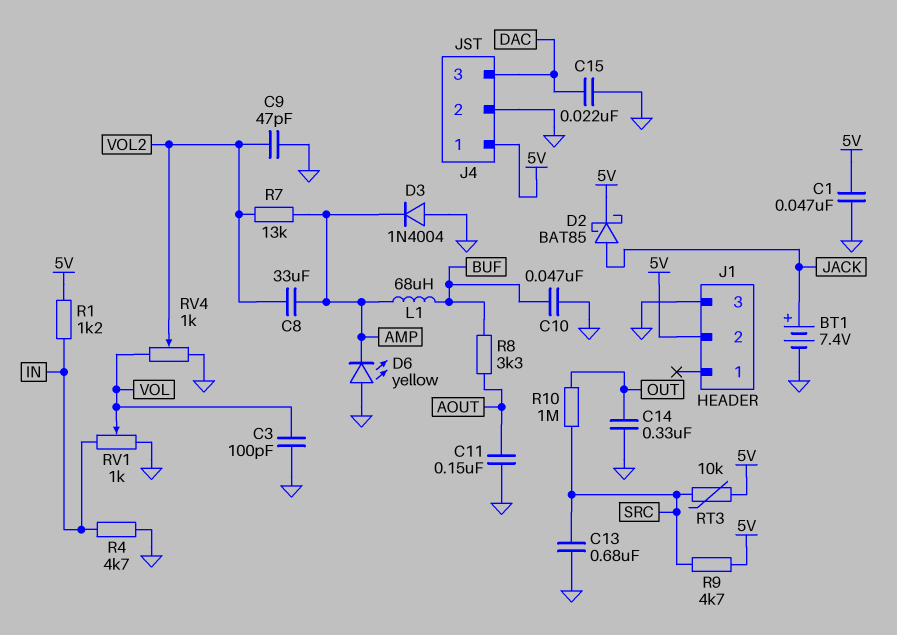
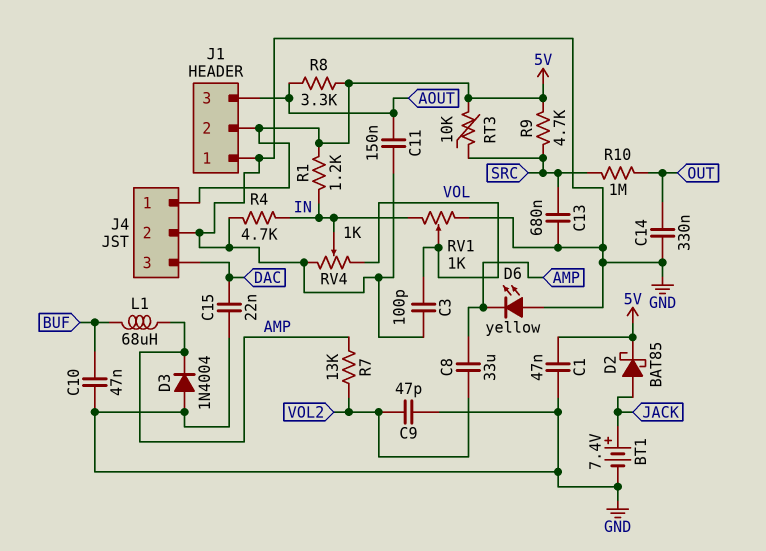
J1 pin 1: none -> GND
J1 pin 3: GND -> AOUT
R8: 3.3k (AOUT, BUF) -> 3.3k (5V, AOUT)
RV4: 1k (GND, VOL, wiper VOL2) -> 1k (GND, VOL, wiper IN)

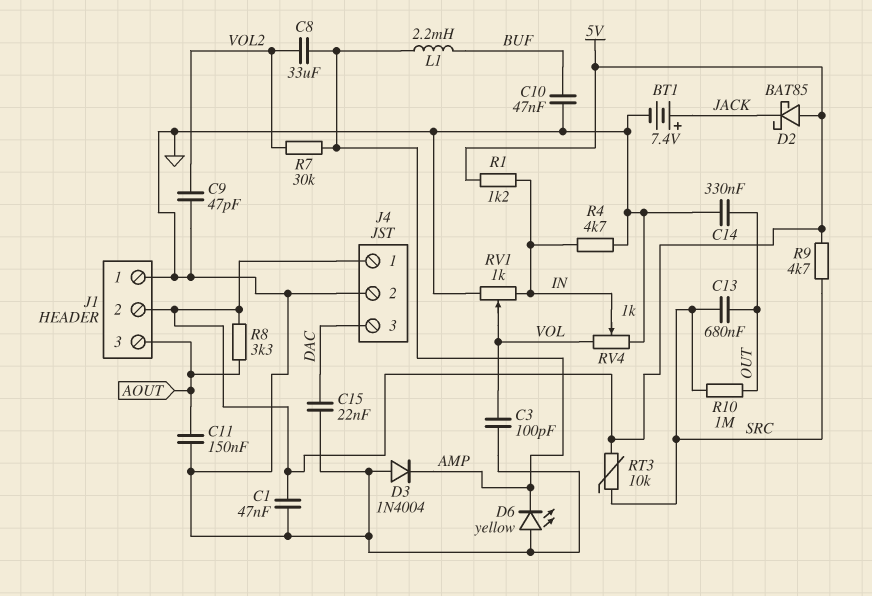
C13: 680nF (GND, SRC) -> 680nF (OUT, SRC)
D2: schottky BAT85 (A JACK, K 5V) -> schottky BAT85 (A 5V, K JACK)
L1: 68uH (AMP, BUF) -> 2.2mH (AMP, BUF)
R7: 13k (AMP, VOL2) -> 30k (AMP, VOL2)

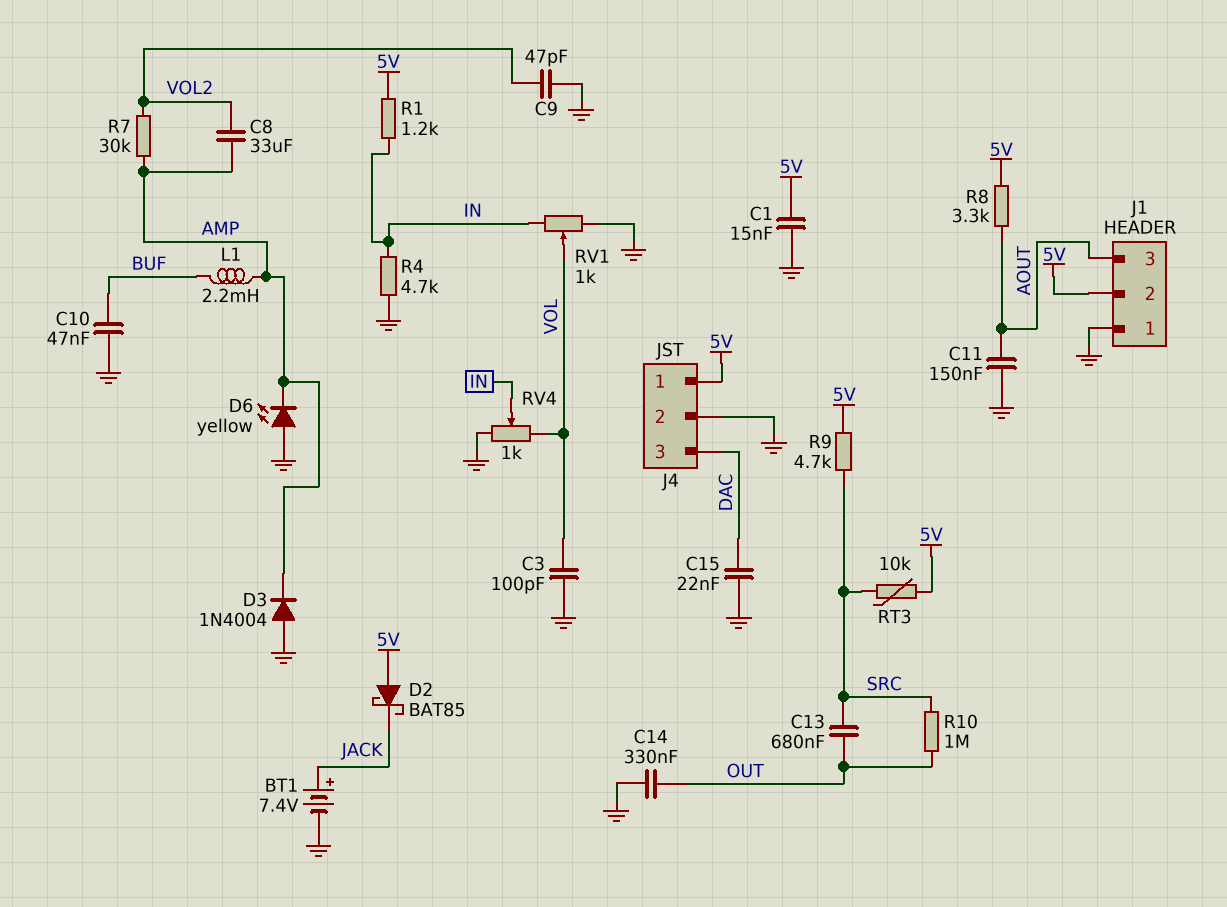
C1: 47nF (5V, GND) -> 15nF (5V, GND)

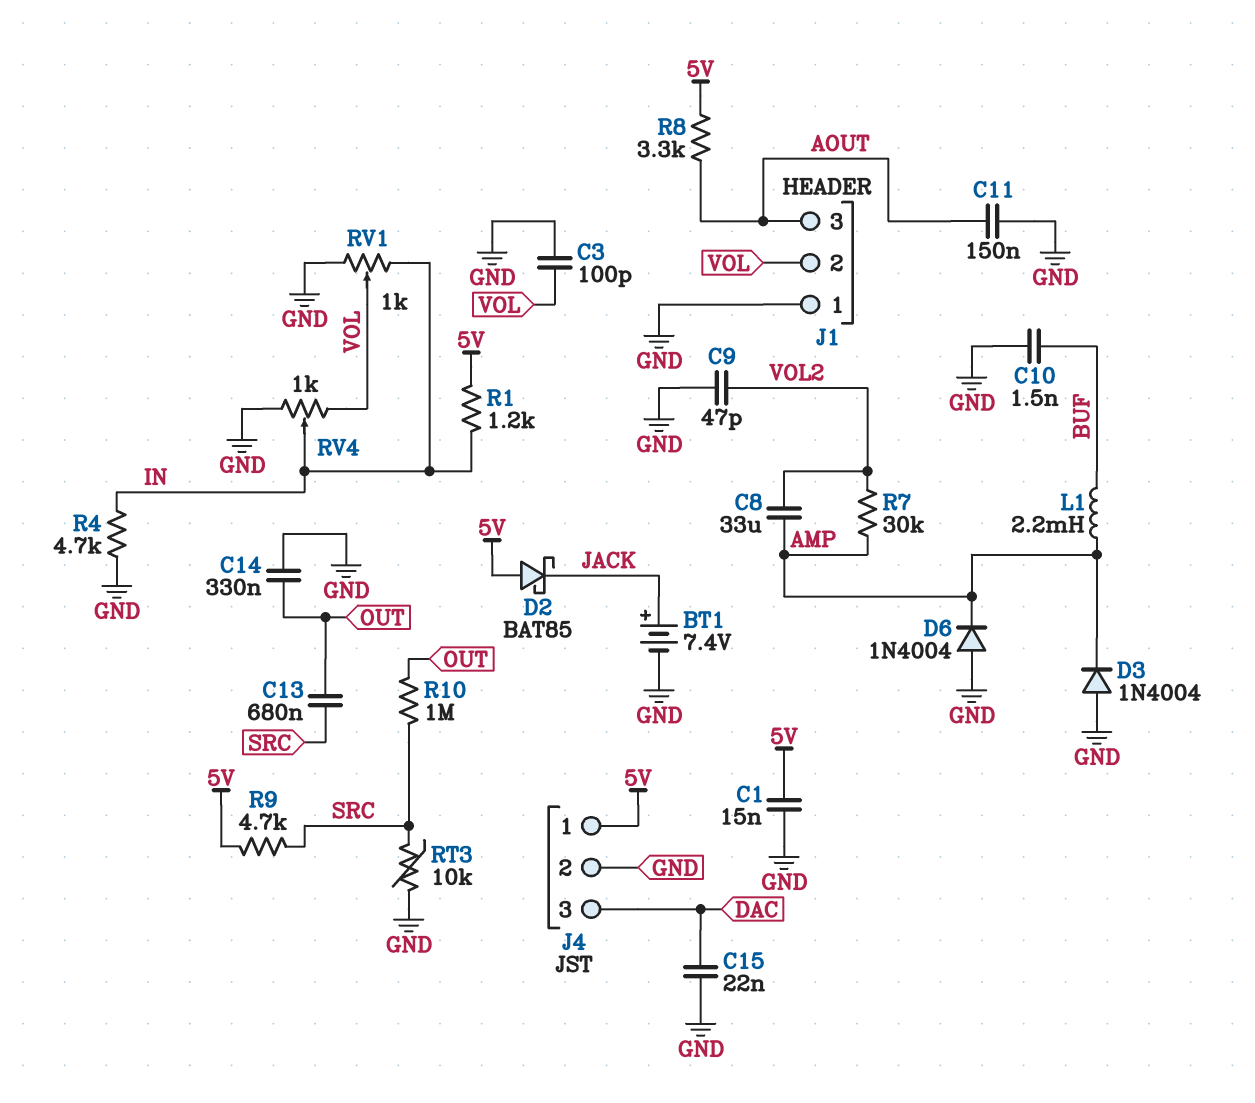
C10: 47nF (BUF, GND) -> 1.5nF (BUF, GND)
D6: LED yellow (A GND, K AMP) -> diode 1N4004 (A GND, K AMP)
J1 pin 2: 5V -> VOL
RT3: 10k (5V, SRC) -> 10k (GND, SRC)

